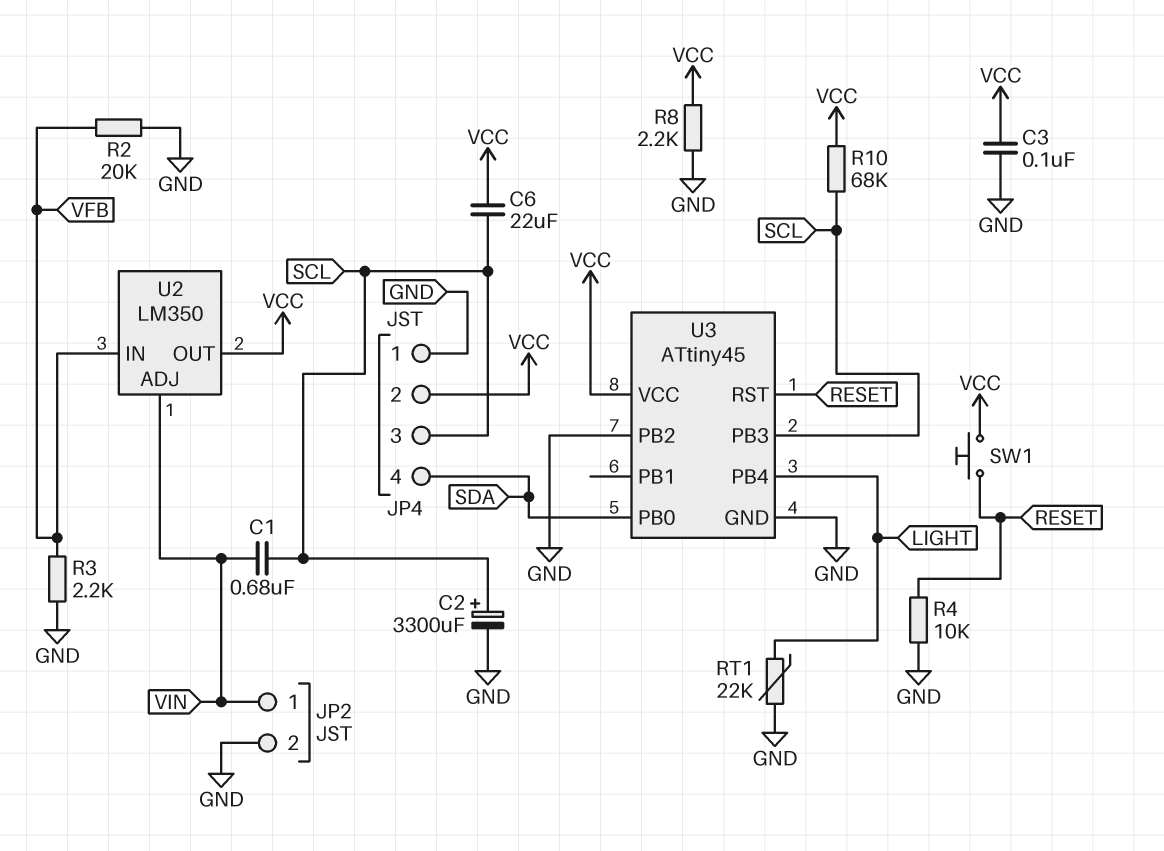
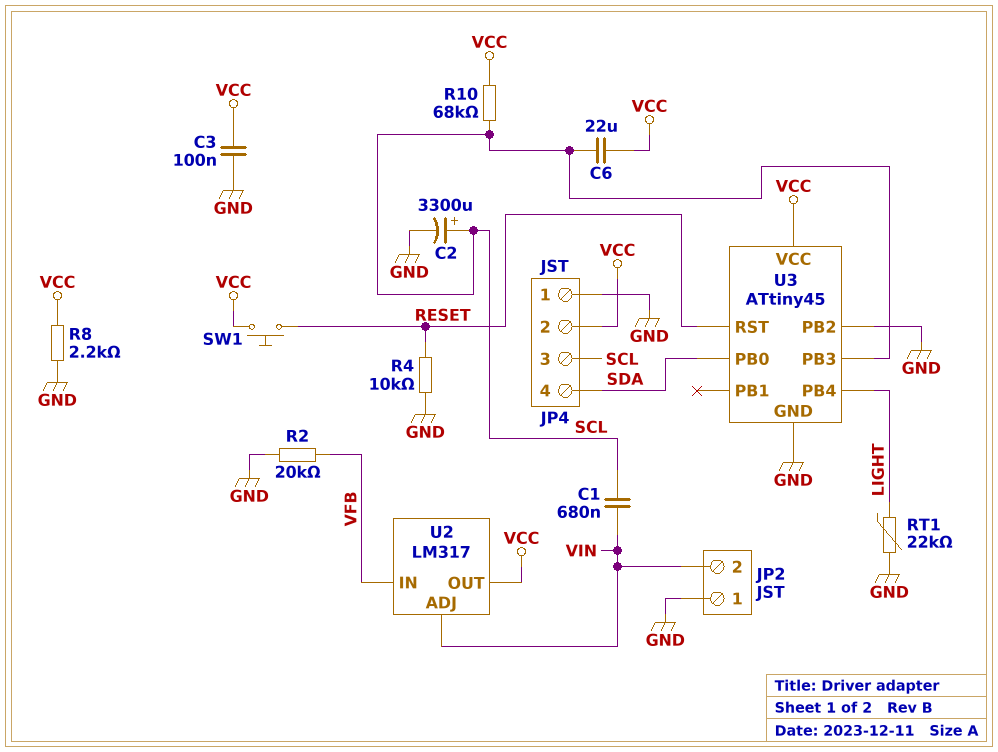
JP2 pin 1: VIN -> GND
JP2 pin 2: GND -> VIN
R3: 2.2k (GND, VFB) -> none
U2: LM350 -> LM317

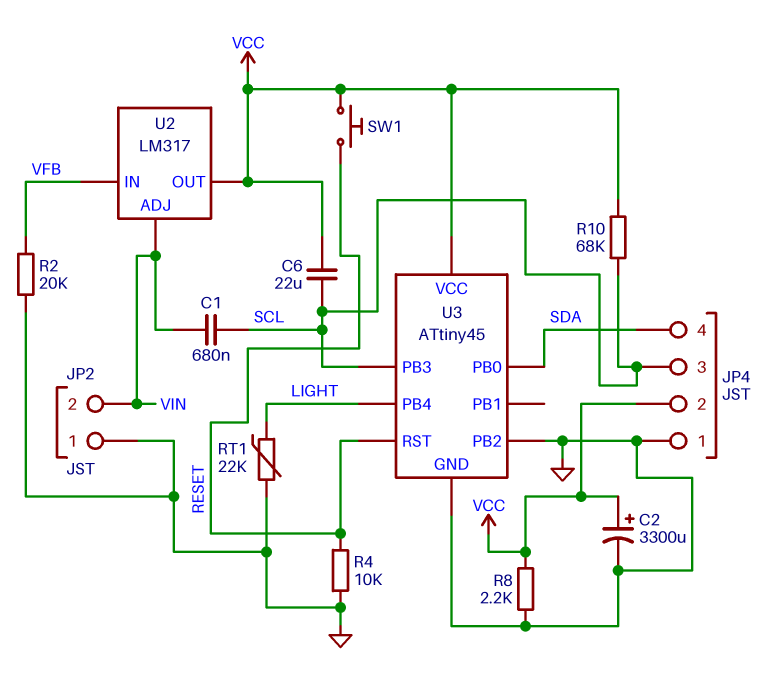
C2: 3300uF (plus SCL, minus GND) -> 3300uF (plus VCC, minus GND)
C3: 100nF (GND, VCC) -> none

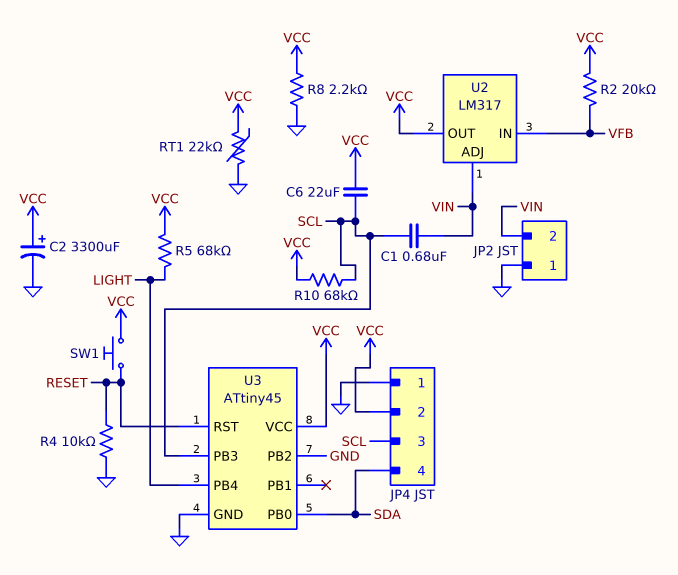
R2: 20k (GND, VFB) -> 20k (VCC, VFB)
R5: none -> 68k (LIGHT, VCC)
RT1: 22k (GND, LIGHT) -> 22k (GND, VCC)

